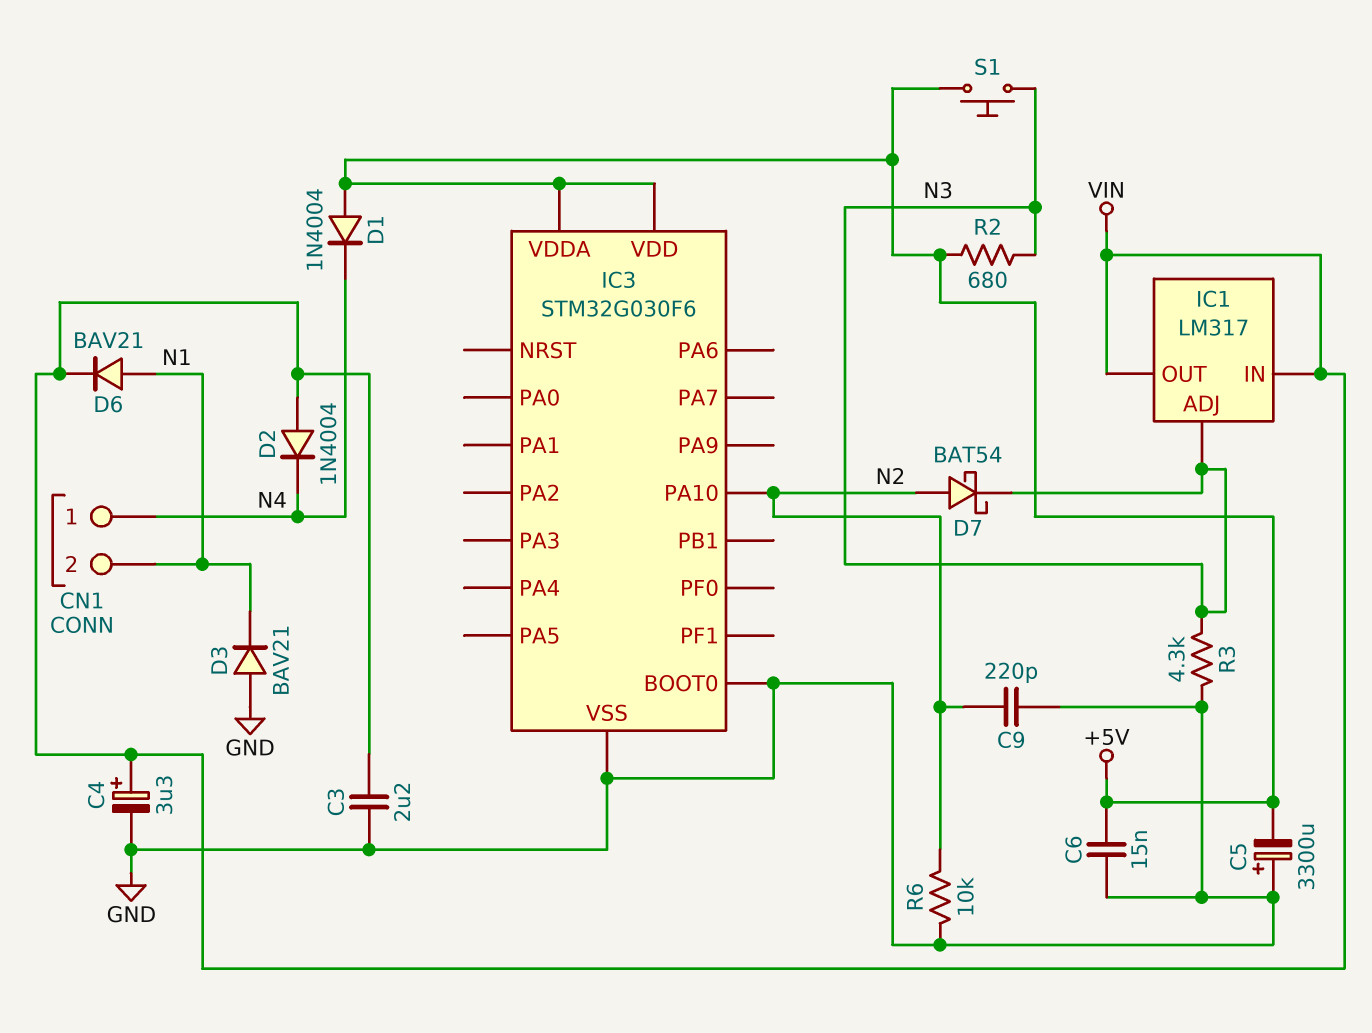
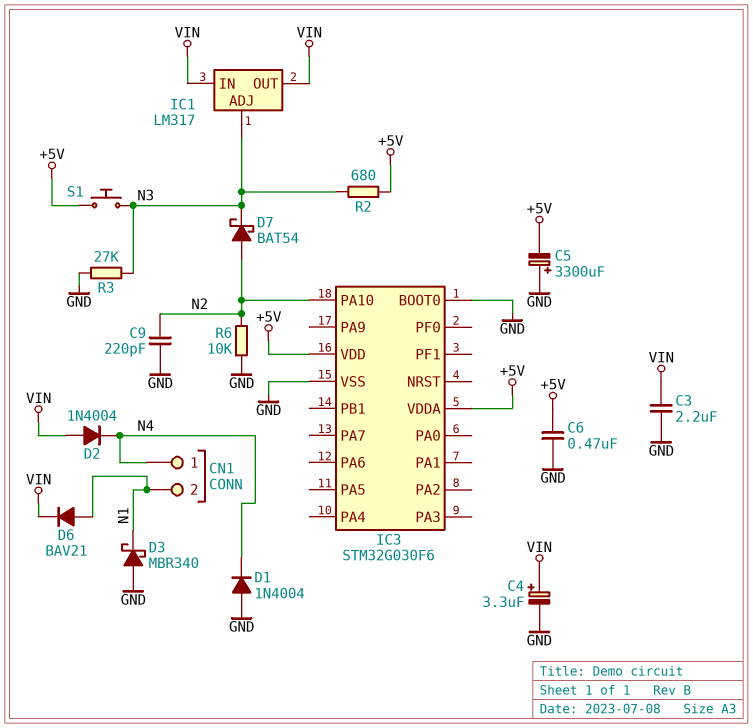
C6: 15nF (+5V, GND) -> 470nF (+5V, GND)
D1: diode 1N4004 (A +5V, K N4) -> diode 1N4004 (A GND, K N4)
D3: diode BAV21 (A GND, K N1) -> schottky MBR340 (A GND, K N1)
R3: 4.3k (GND, N3) -> 27k (GND, N3)

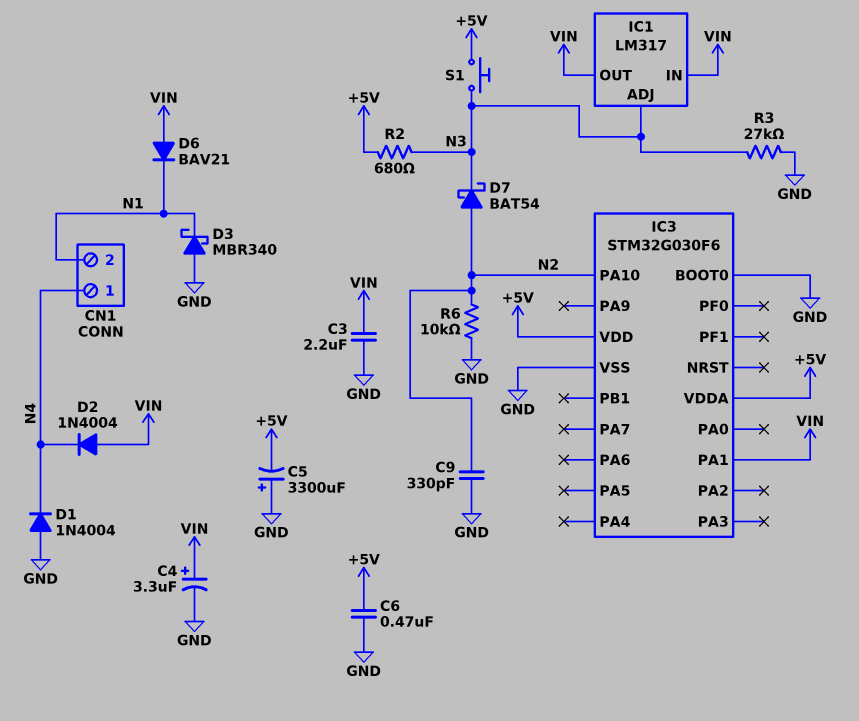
C9: 220pF (GND, N2) -> 330pF (GND, N2)
D6: diode BAV21 (A N1, K VIN) -> diode BAV21 (A VIN, K N1)
IC3 pin PA1: none -> VIN

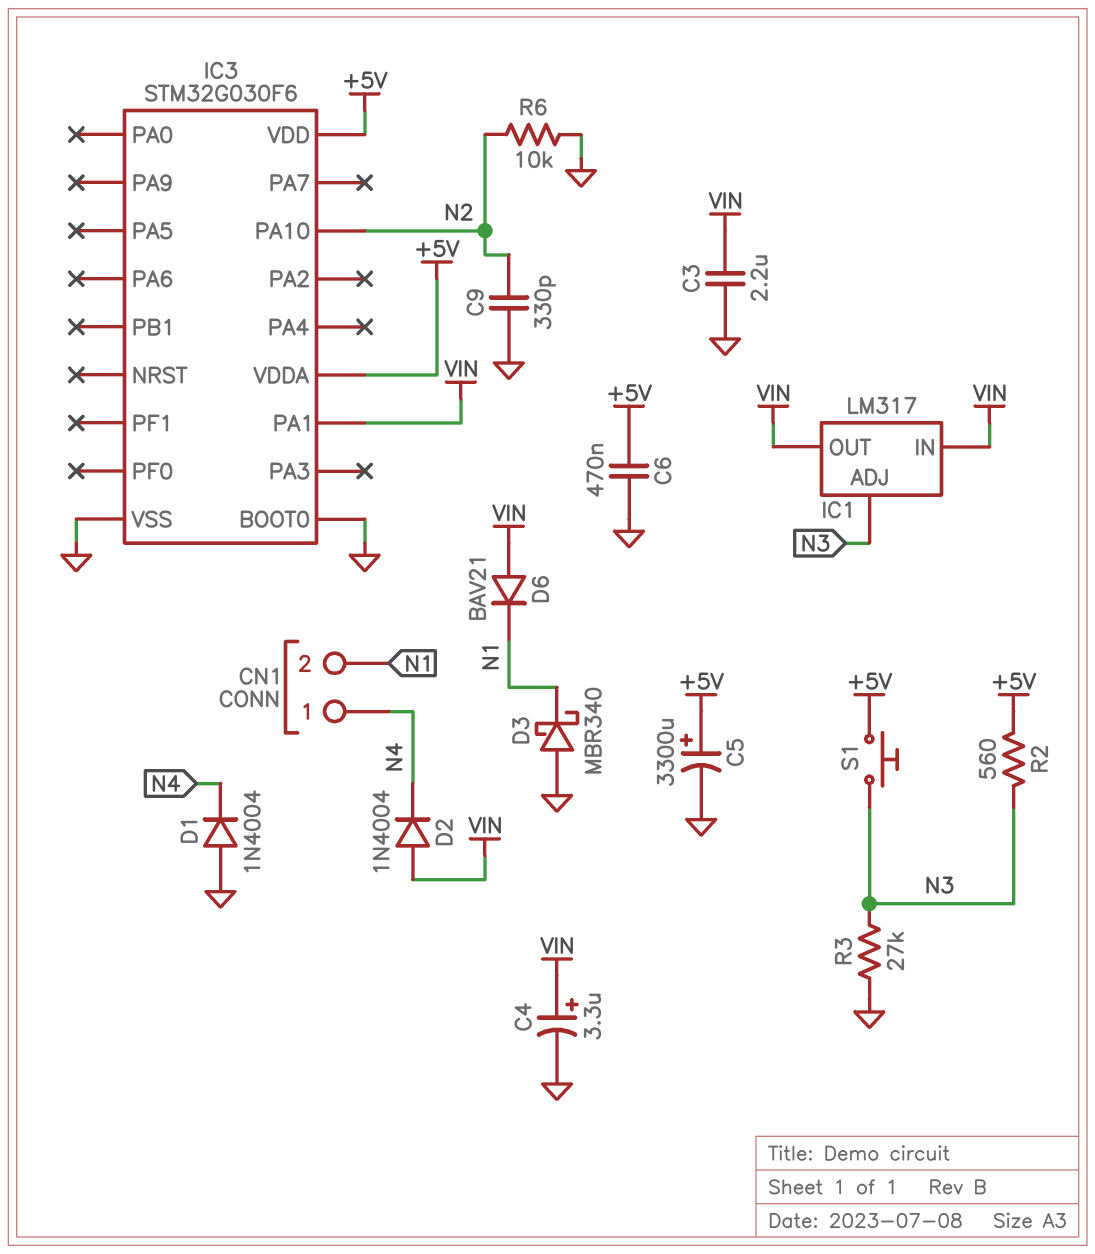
C5: 3300uF (plus GND, minus +5V) -> 3300uF (plus +5V, minus GND)
D7: schottky BAT54 (A N2, K N3) -> none
R2: 680 (+5V, N3) -> 560 (+5V, N3)

